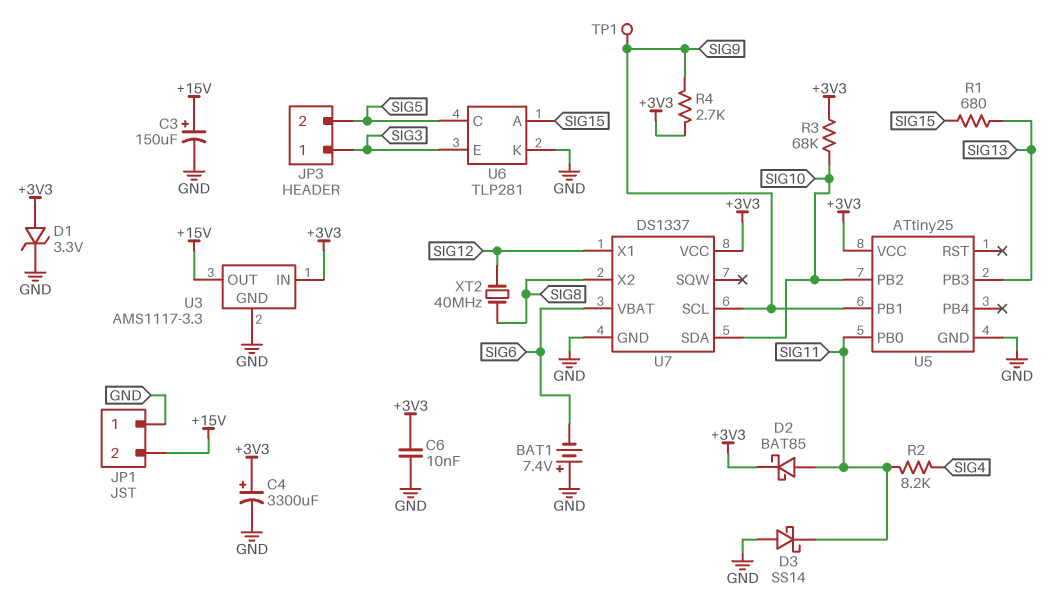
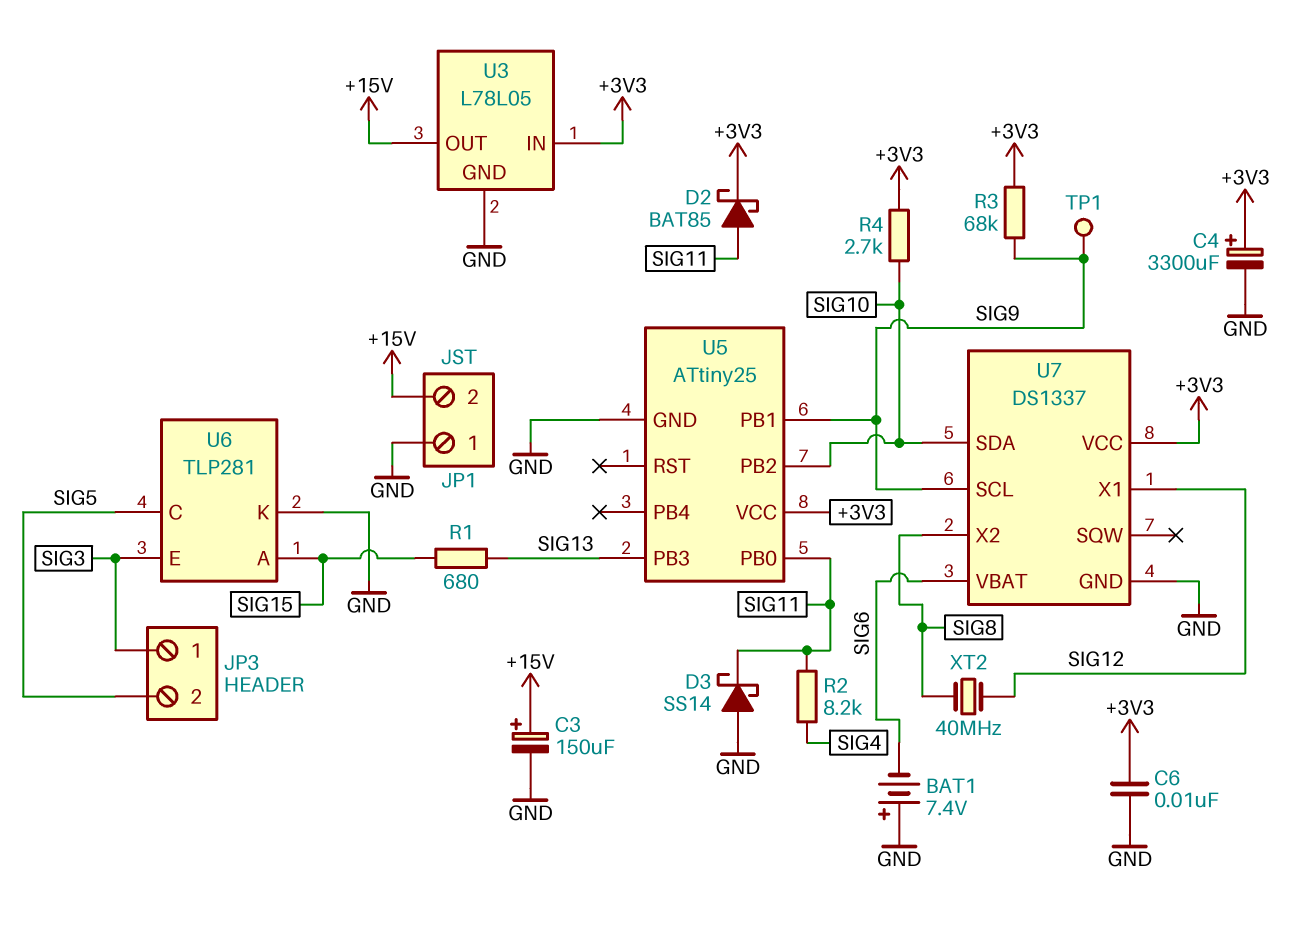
D1: zener 3.3V (A +3V3, K GND) -> none
R3: 68k (+3V3, SIG10) -> 68k (+3V3, SIG9)
R4: 2.7k (+3V3, SIG9) -> 2.7k (+3V3, SIG10)
U3: AMS1117-3.3 -> L78L05

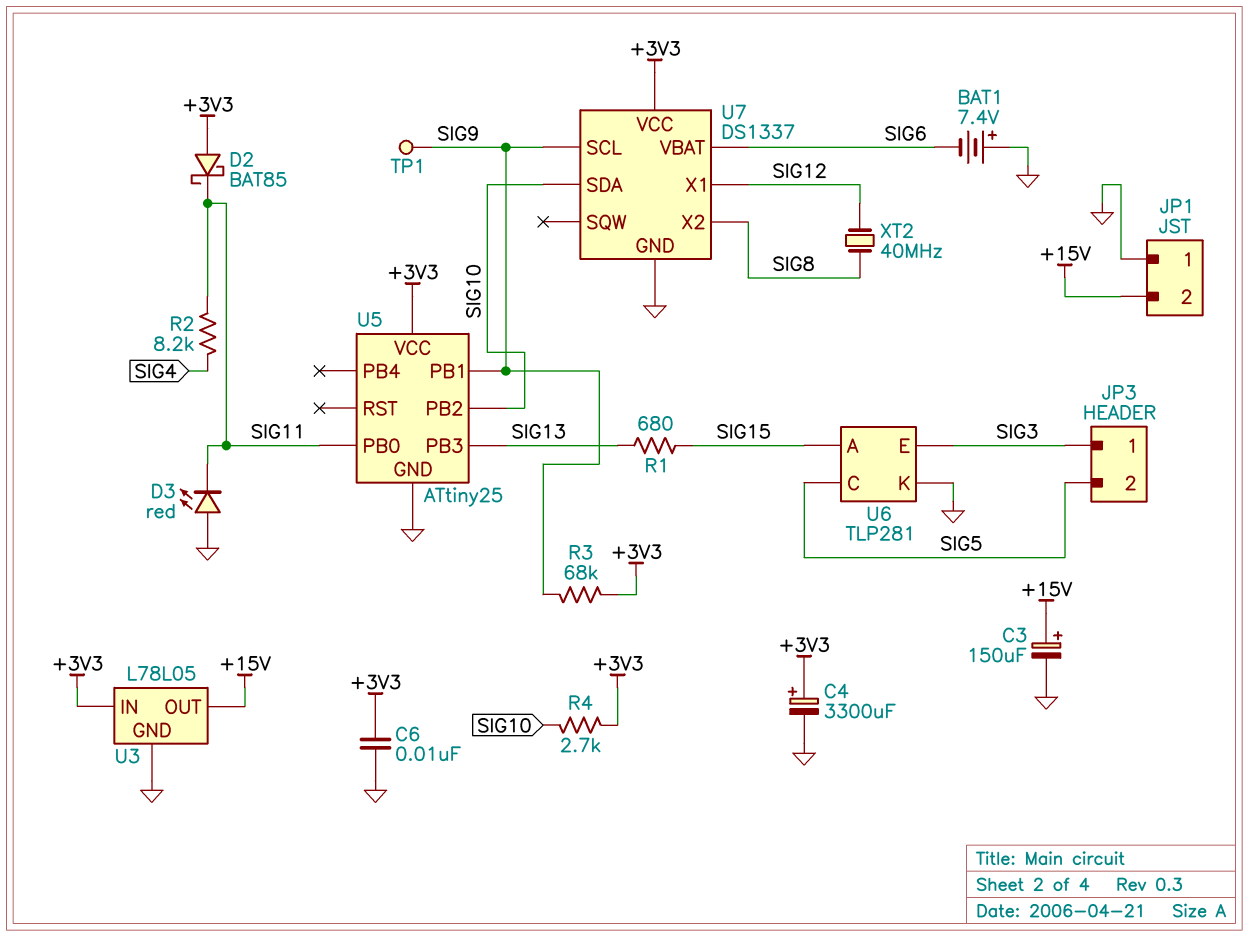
D2: schottky BAT85 (A SIG11, K +3V3) -> schottky BAT85 (A +3V3, K SIG11)
D3: schottky SS14 (A GND, K SIG11) -> LED red (A GND, K SIG11)

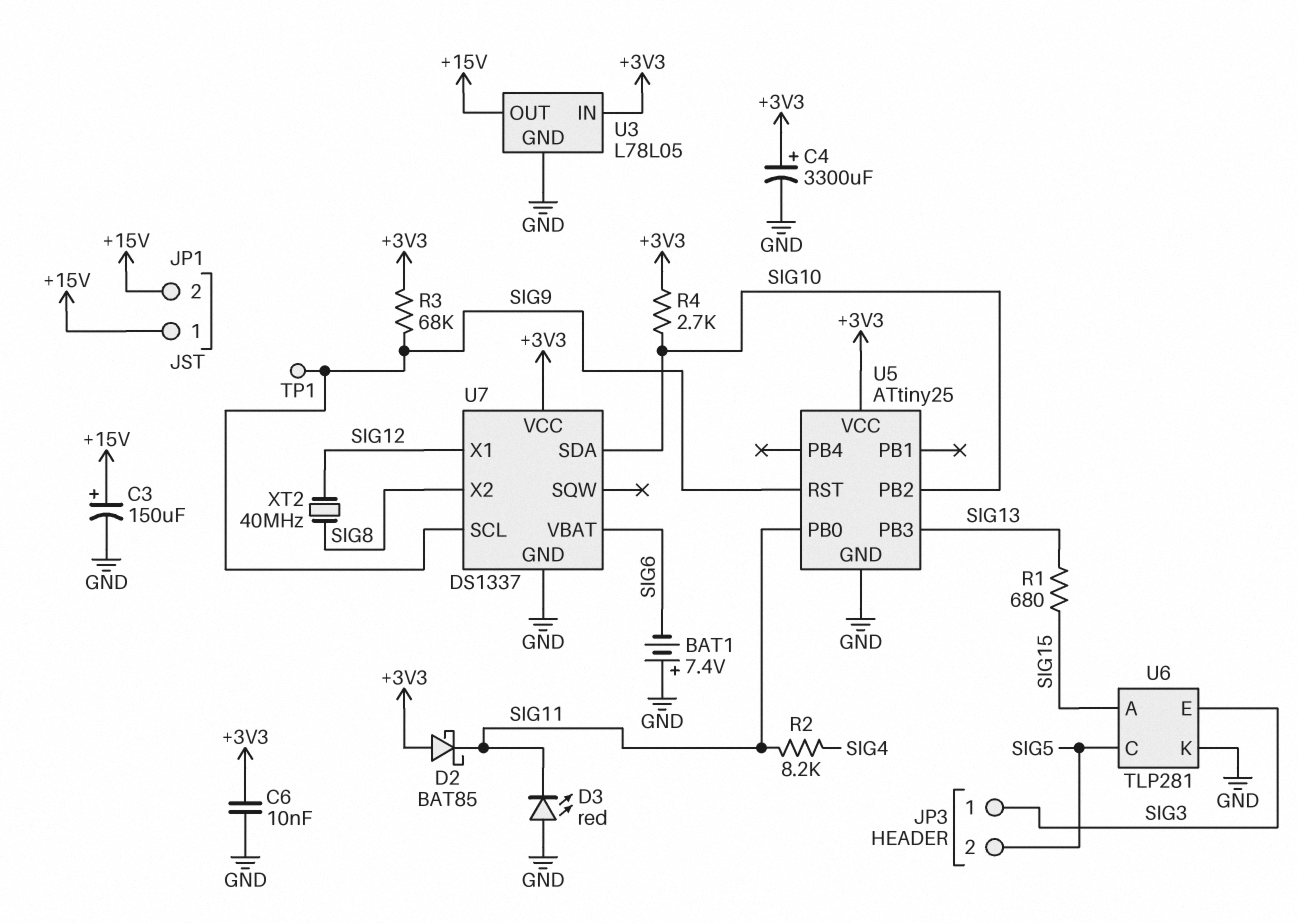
JP1 pin 1: GND -> +15V
U5 pin PB1: SIG9 -> none
U5 pin RST: none -> SIG9

